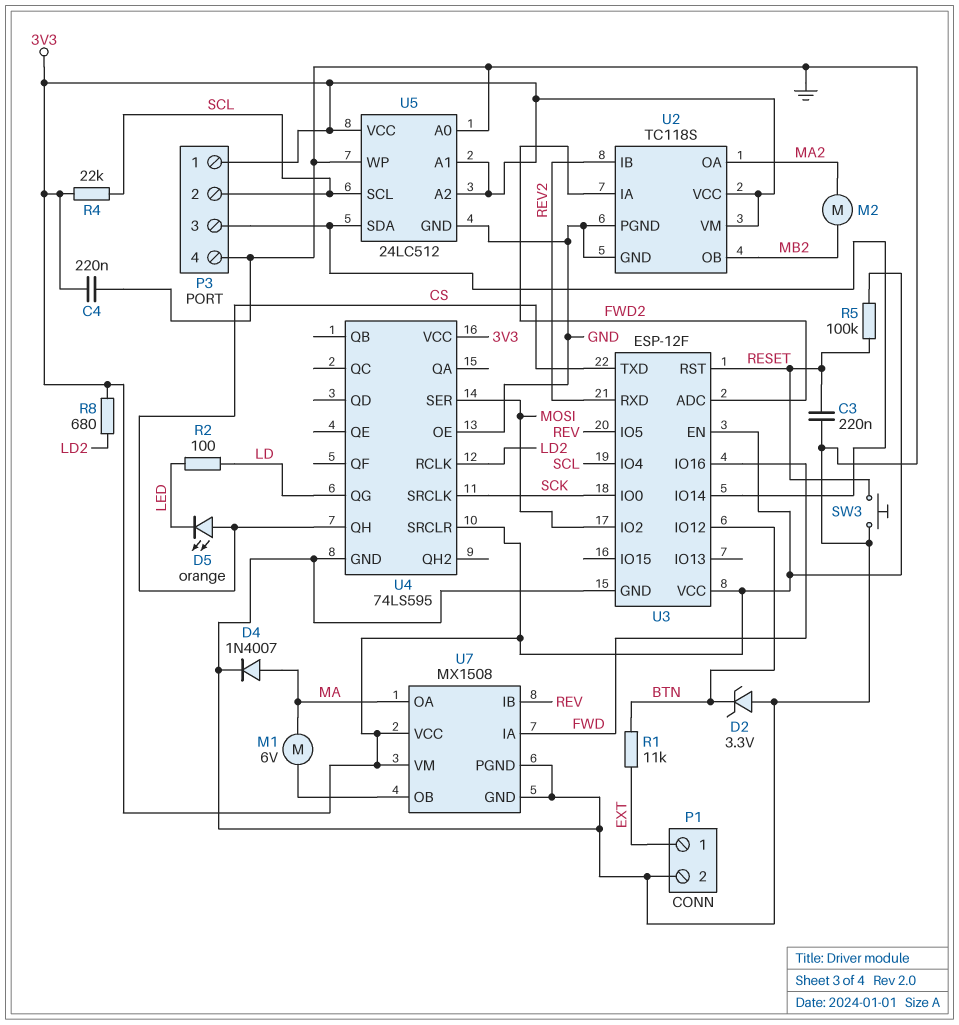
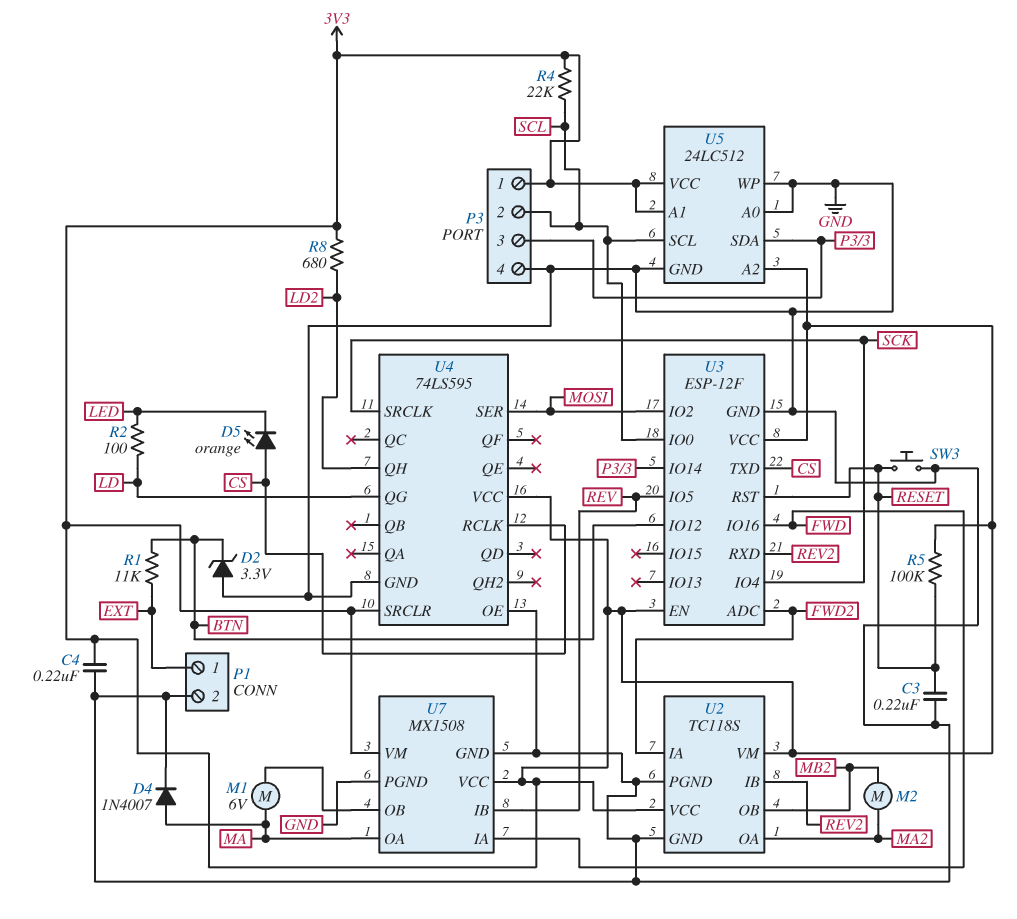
U3 pin IO0: SCK -> SCL
U3 pin IO4: SCL -> SCK
U4 pin QH: CS -> LD2
U4 pin RCLK: LD2 -> CS

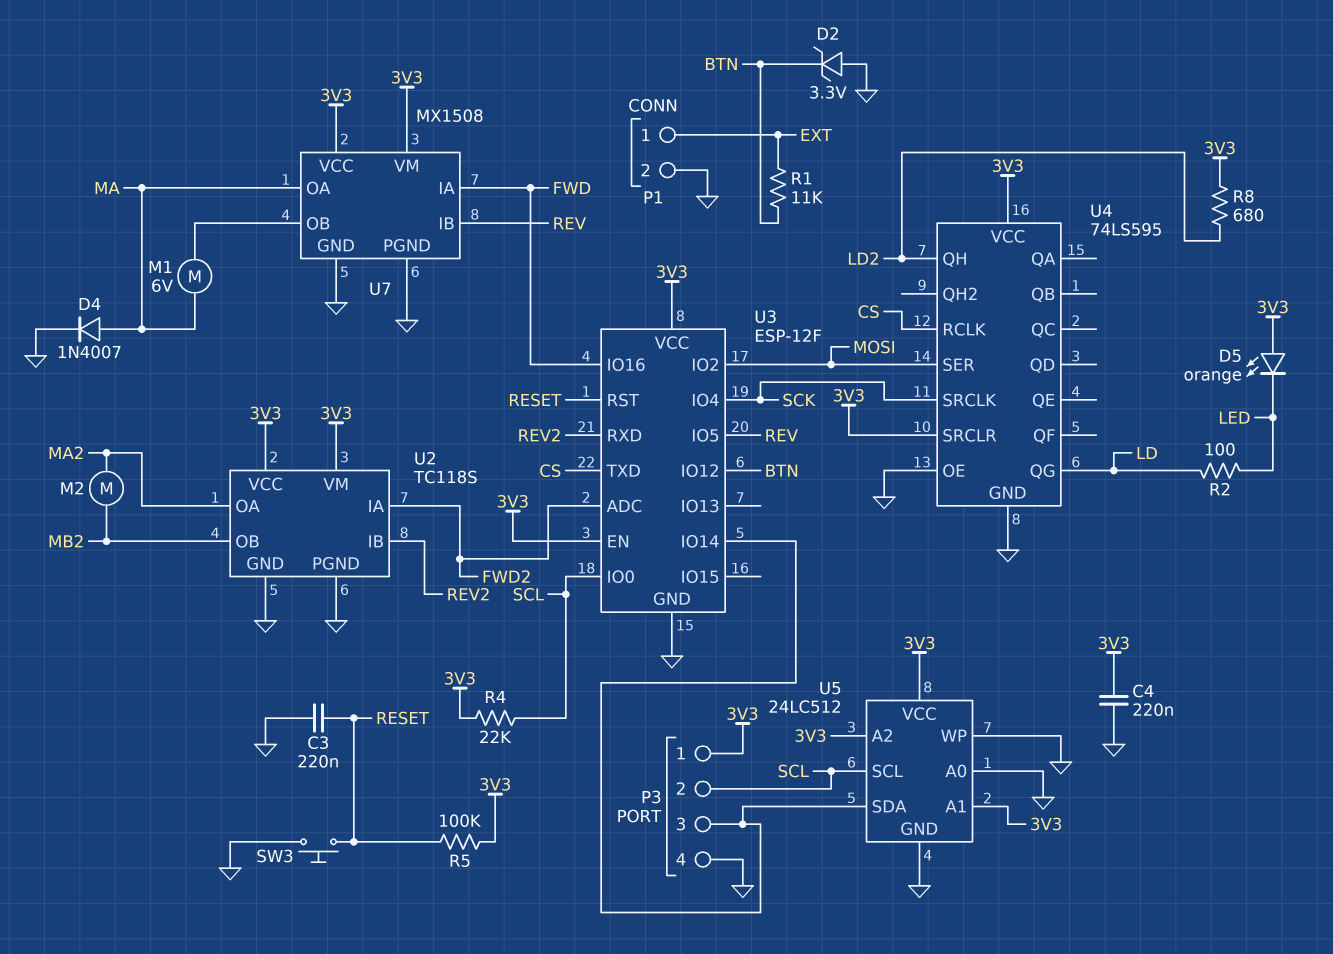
D5: LED orange (A CS, K LED) -> LED orange (A 3V3, K LED)

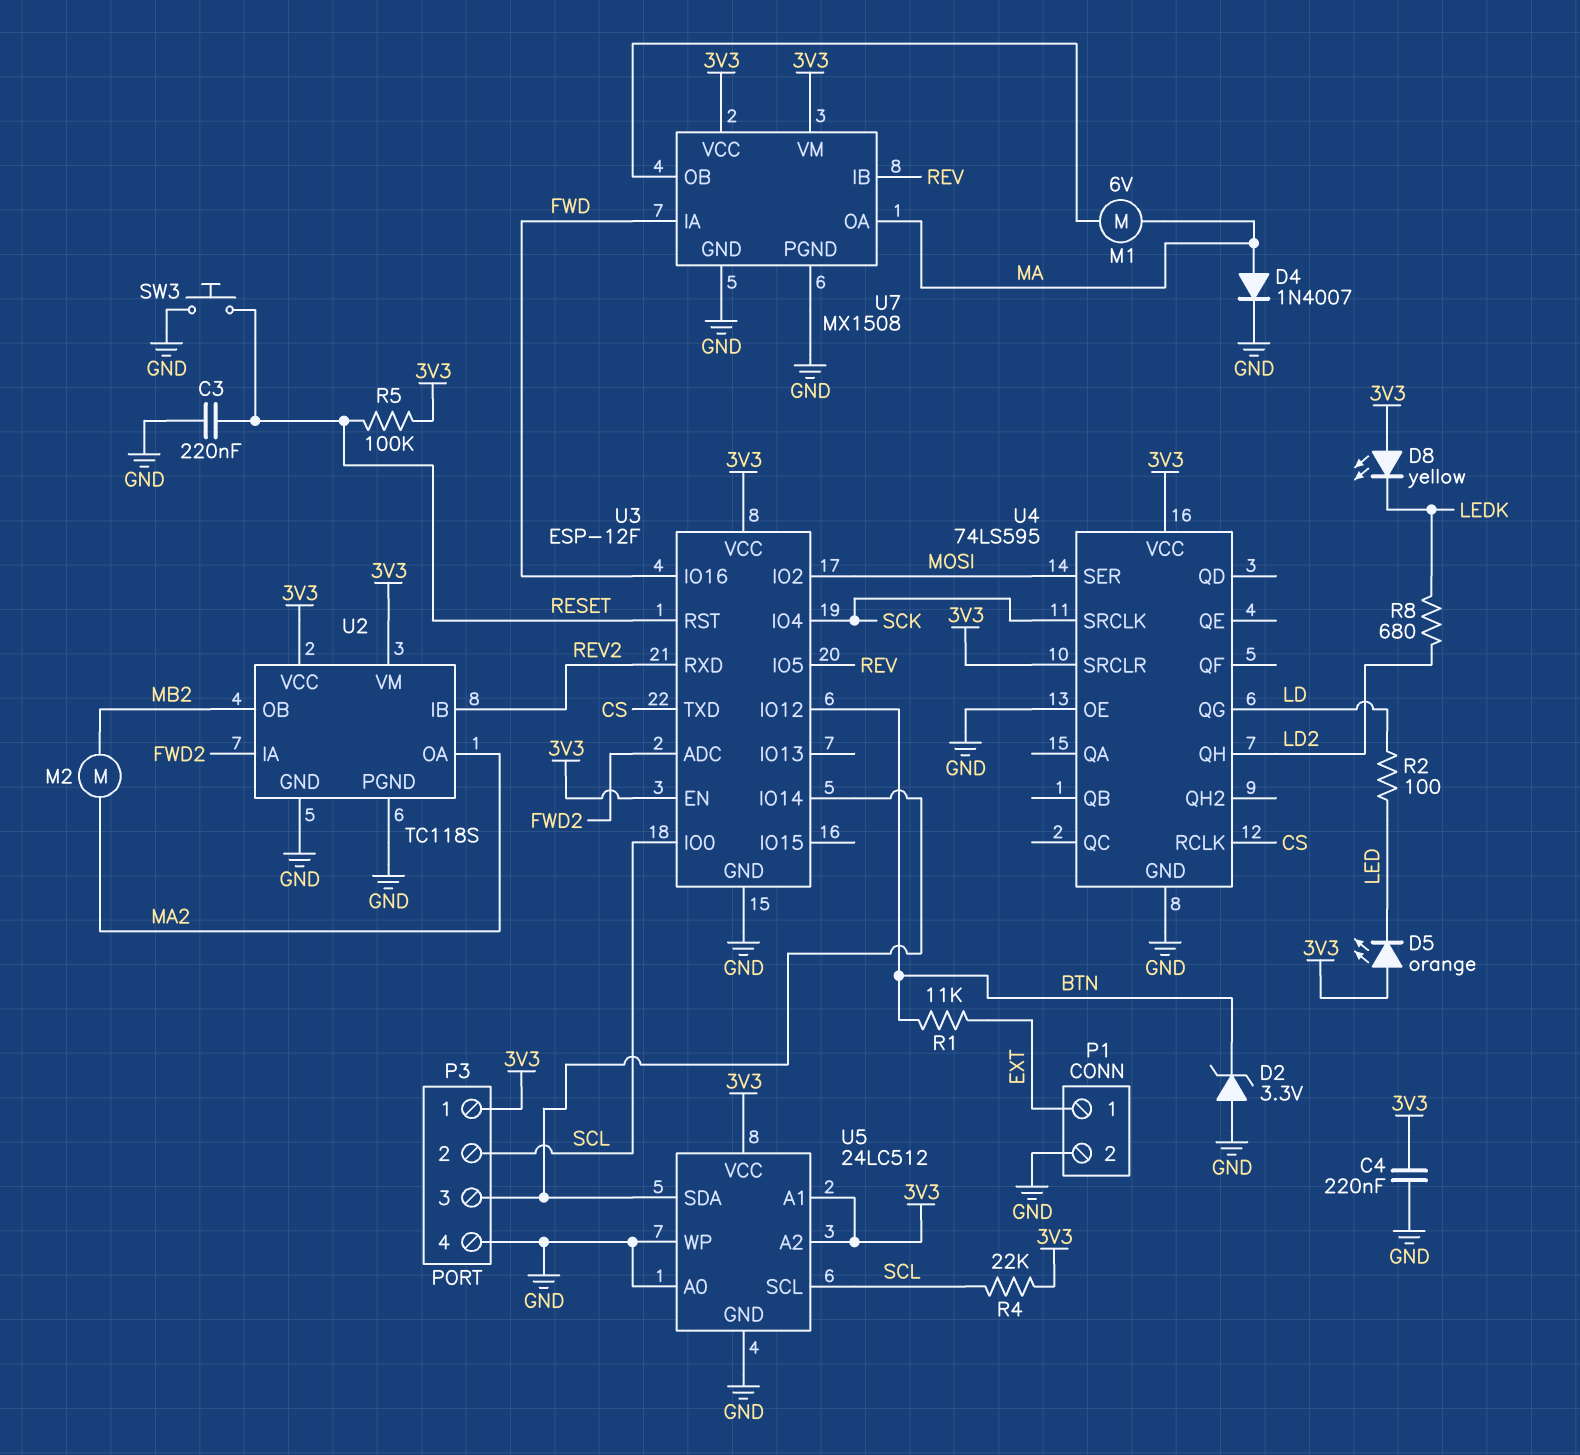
D8: none -> LED yellow (A 3V3, K LEDK)
R8: 680 (3V3, LD2) -> 680 (LD2, LEDK)

